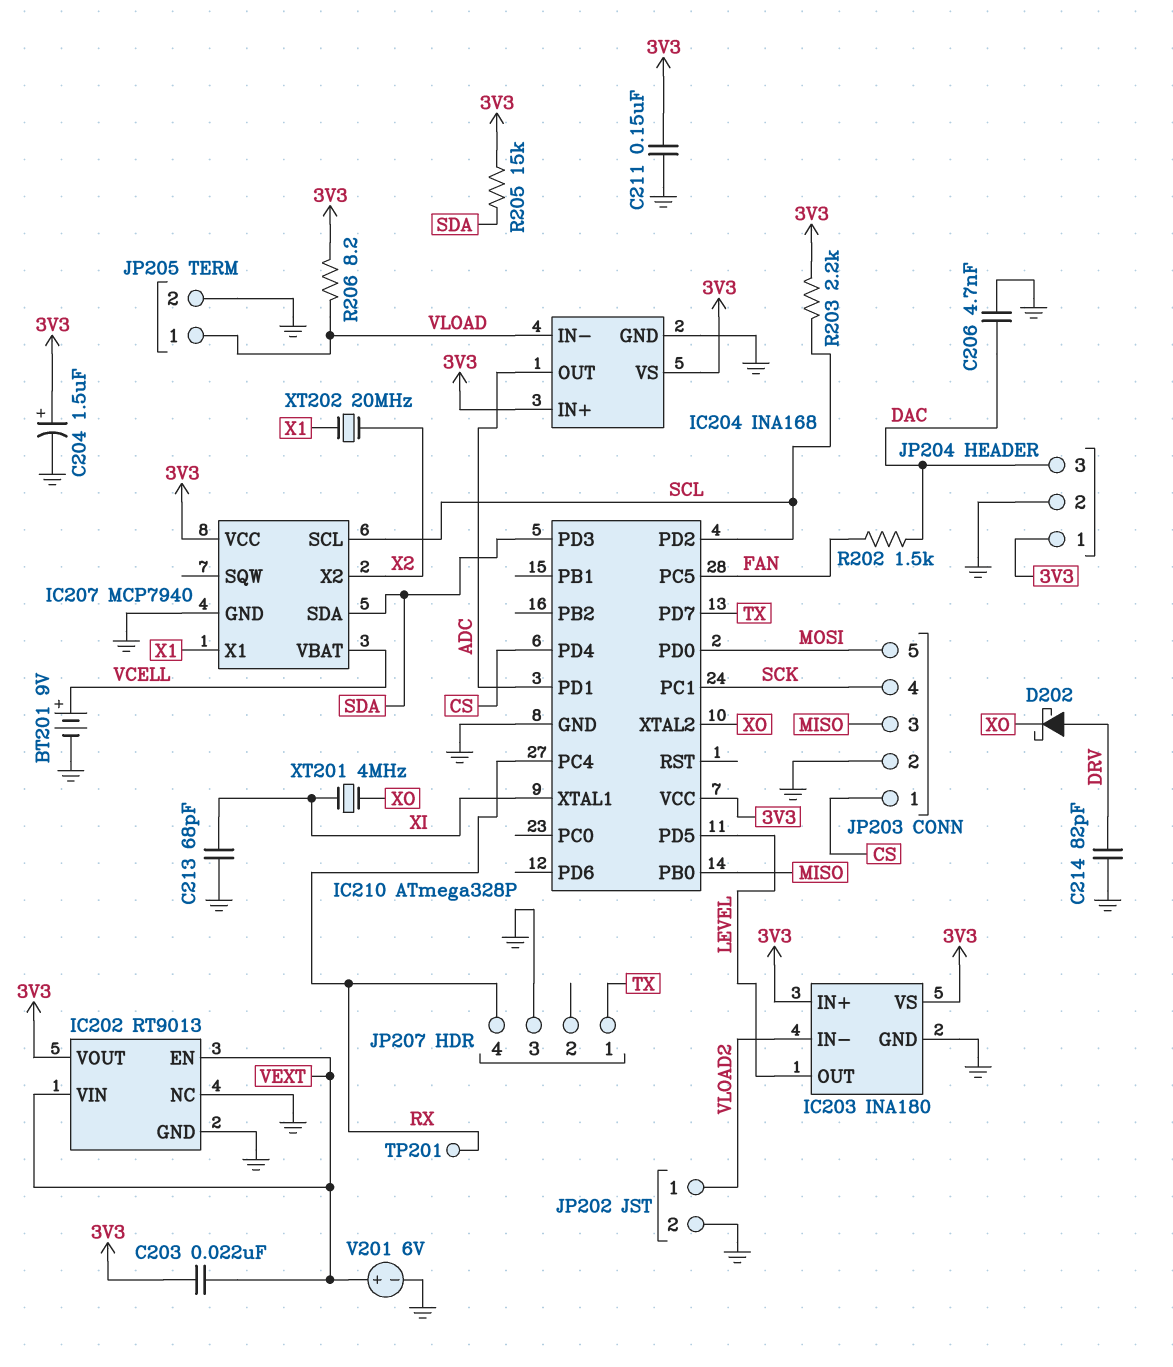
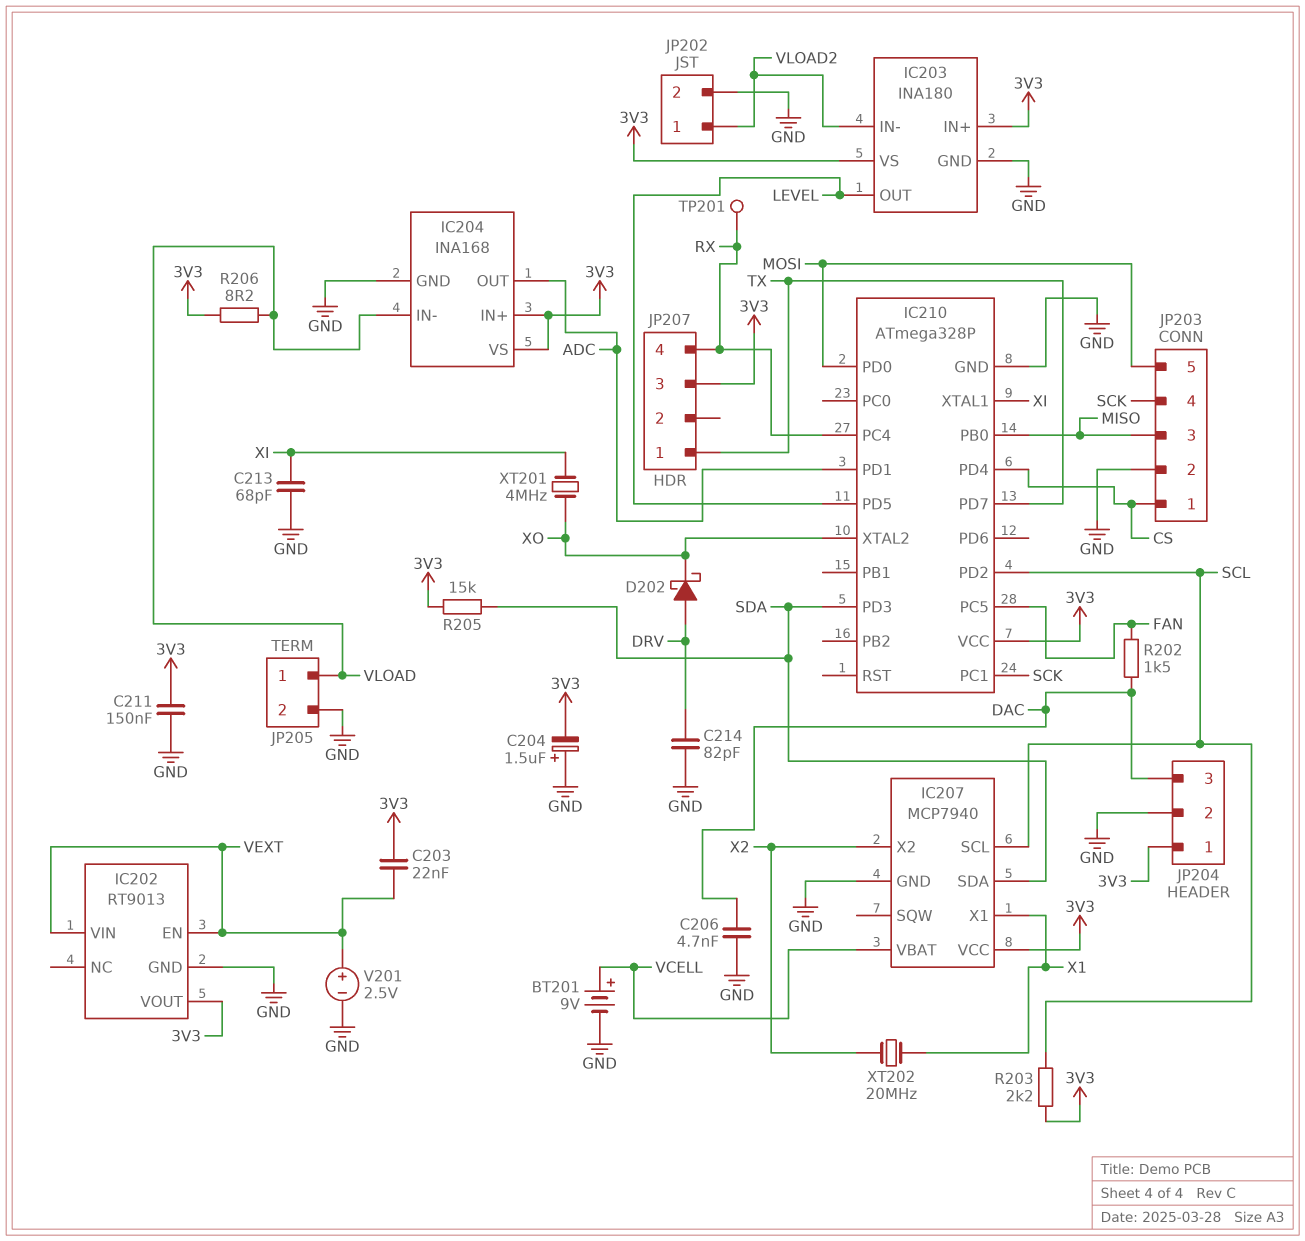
C204: 1.5uF (plus 3V3, minus GND) -> 1.5uF (plus GND, minus 3V3)
IC202 pin NC: GND -> none
JP207 pin 3: GND -> 3V3
V201: 6V (plus VEXT, minus GND) -> 2.5V (plus VEXT, minus GND)

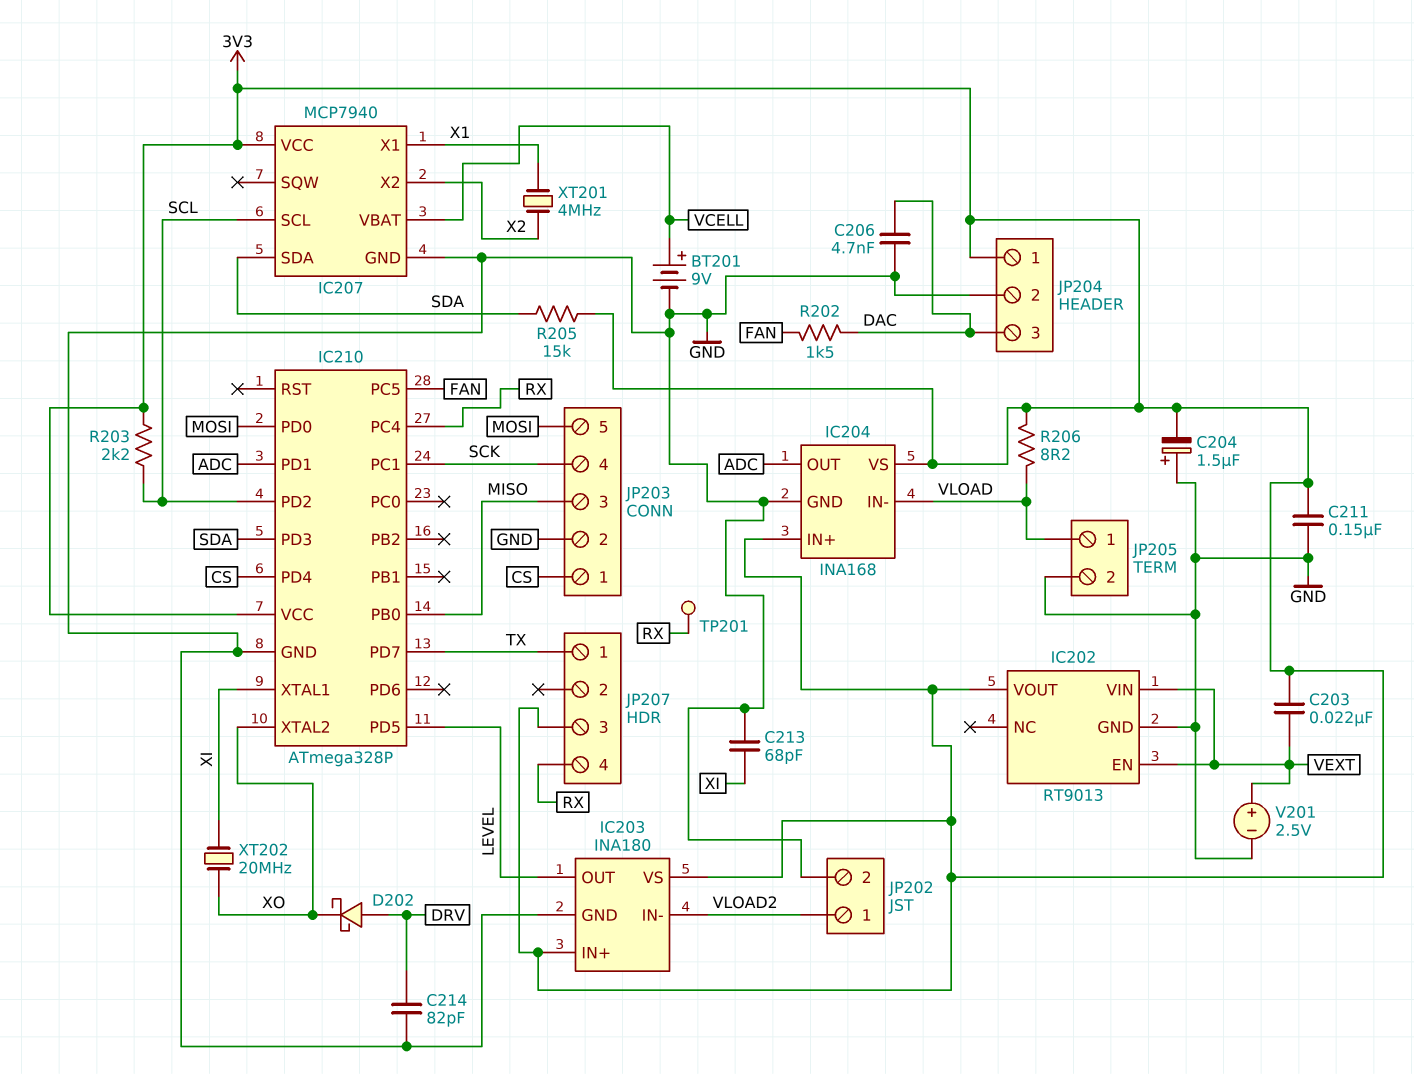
XT201: 4MHz (XI, XO) -> 4MHz (X1, X2)
XT202: 20MHz (X1, X2) -> 20MHz (XI, XO)

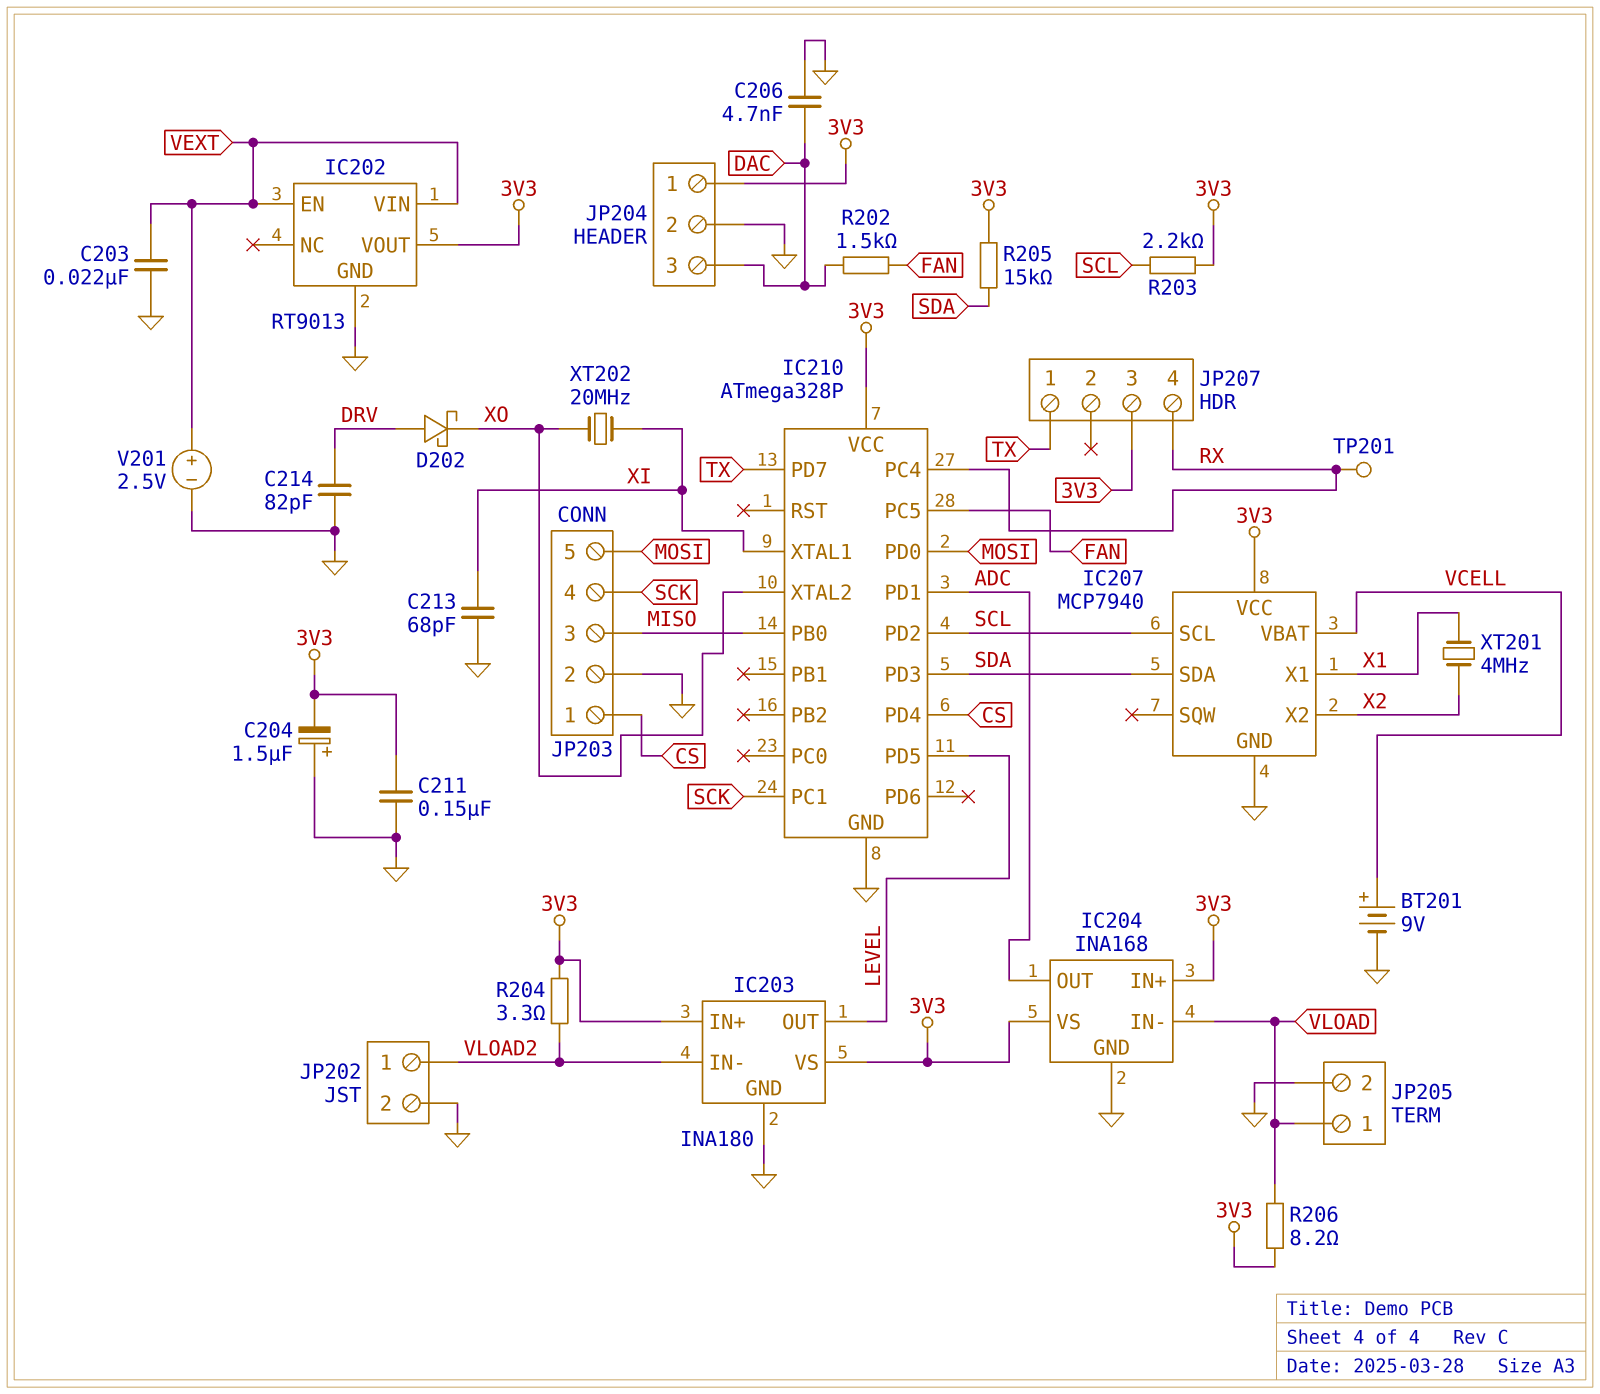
C203: 22nF (3V3, VEXT) -> 22nF (GND, VEXT)
R204: none -> 3.3 (3V3, VLOAD2)

